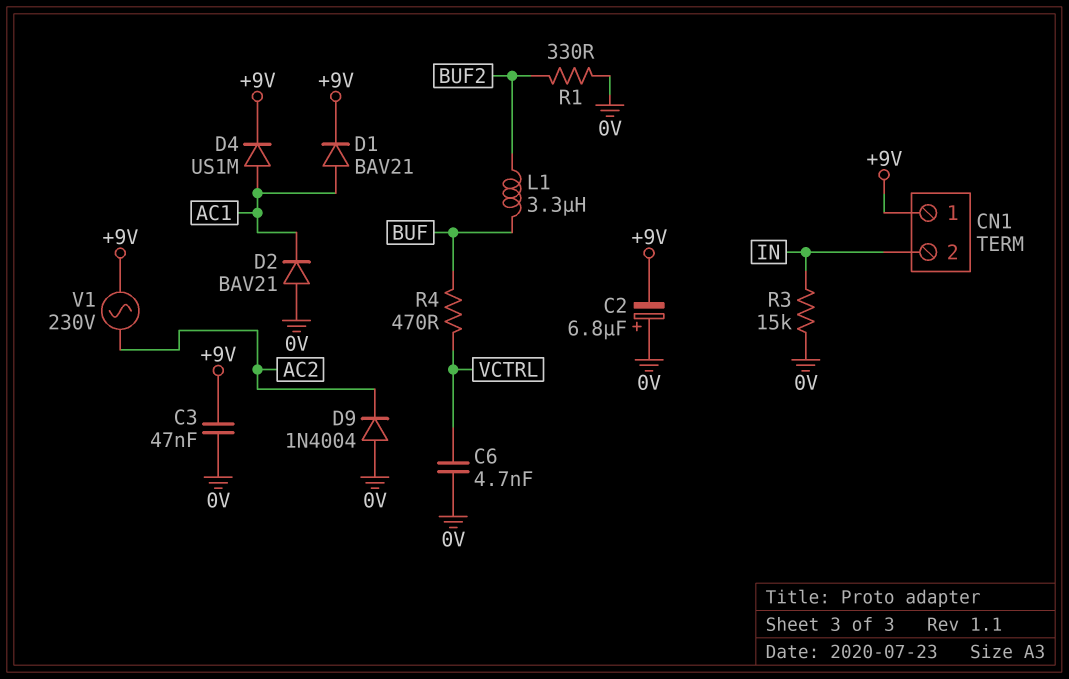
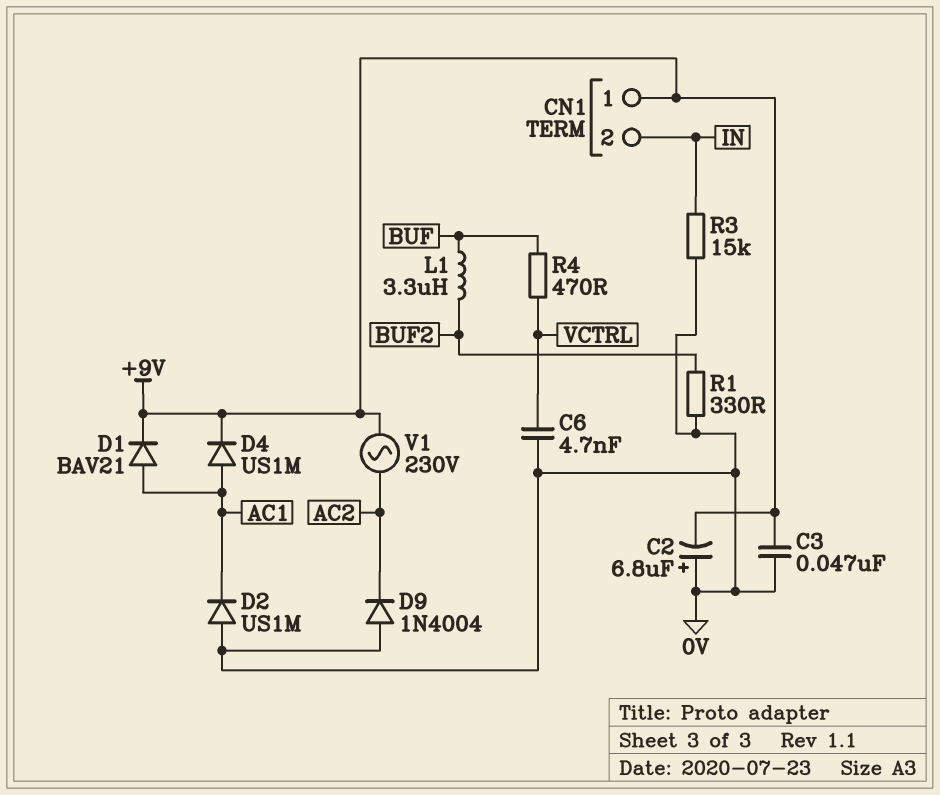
D2: diode BAV21 (A 0V, K AC1) -> diode US1M (A 0V, K AC1)

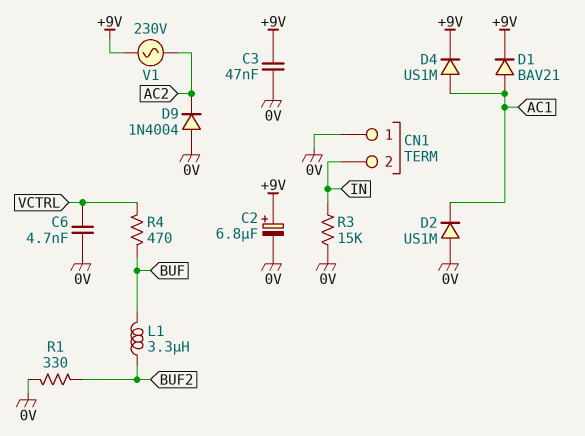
C2: 6.8uF (plus 0V, minus +9V) -> 6.8uF (plus +9V, minus 0V)
CN1 pin 1: +9V -> 0V

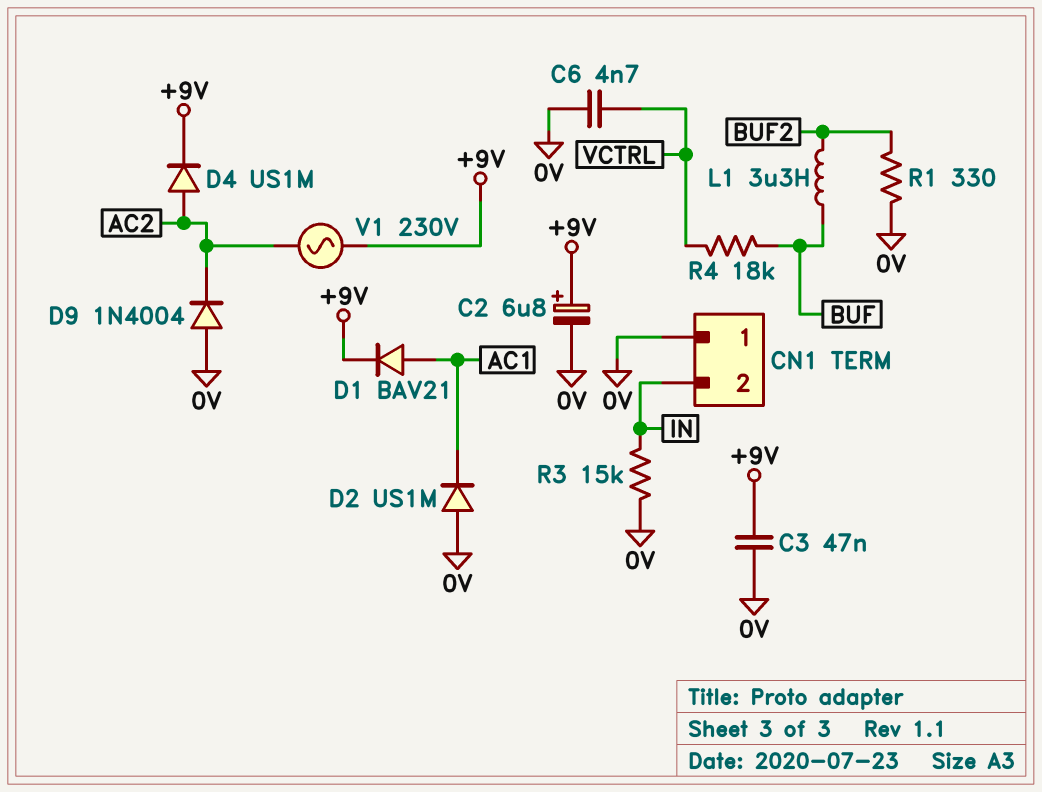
D4: diode US1M (A AC1, K +9V) -> diode US1M (A AC2, K +9V)
R4: 470 (BUF, VCTRL) -> 18k (BUF, VCTRL)

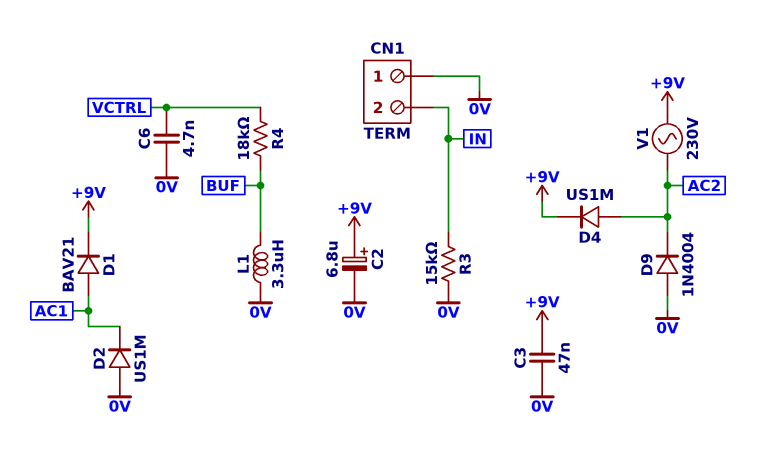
L1: 3.3uH (BUF, BUF2) -> 3.3uH (0V, BUF)
R1: 330 (0V, BUF2) -> none

